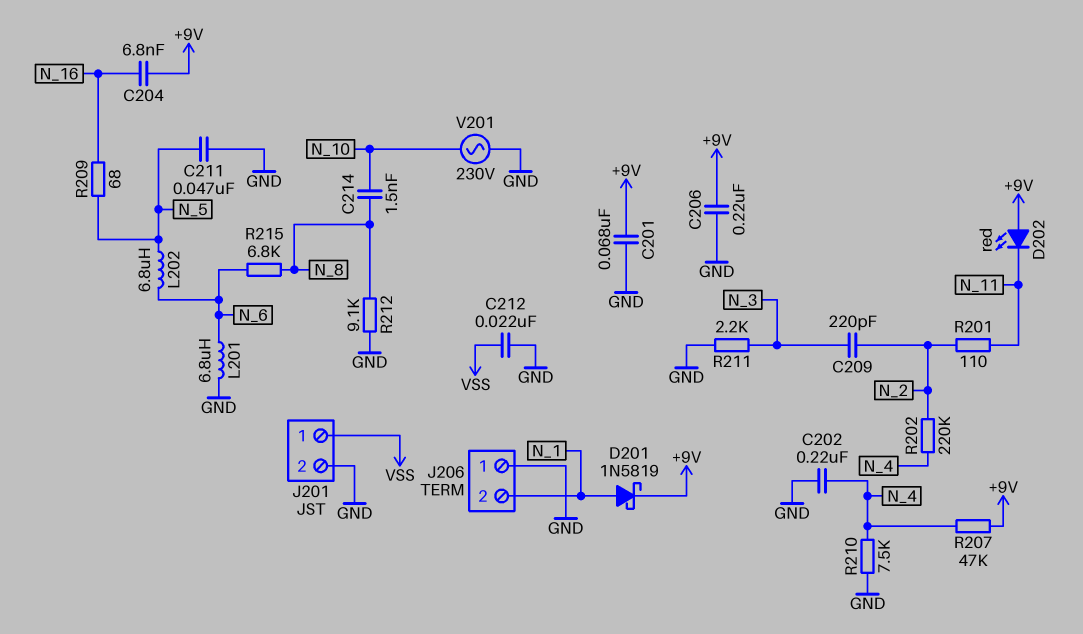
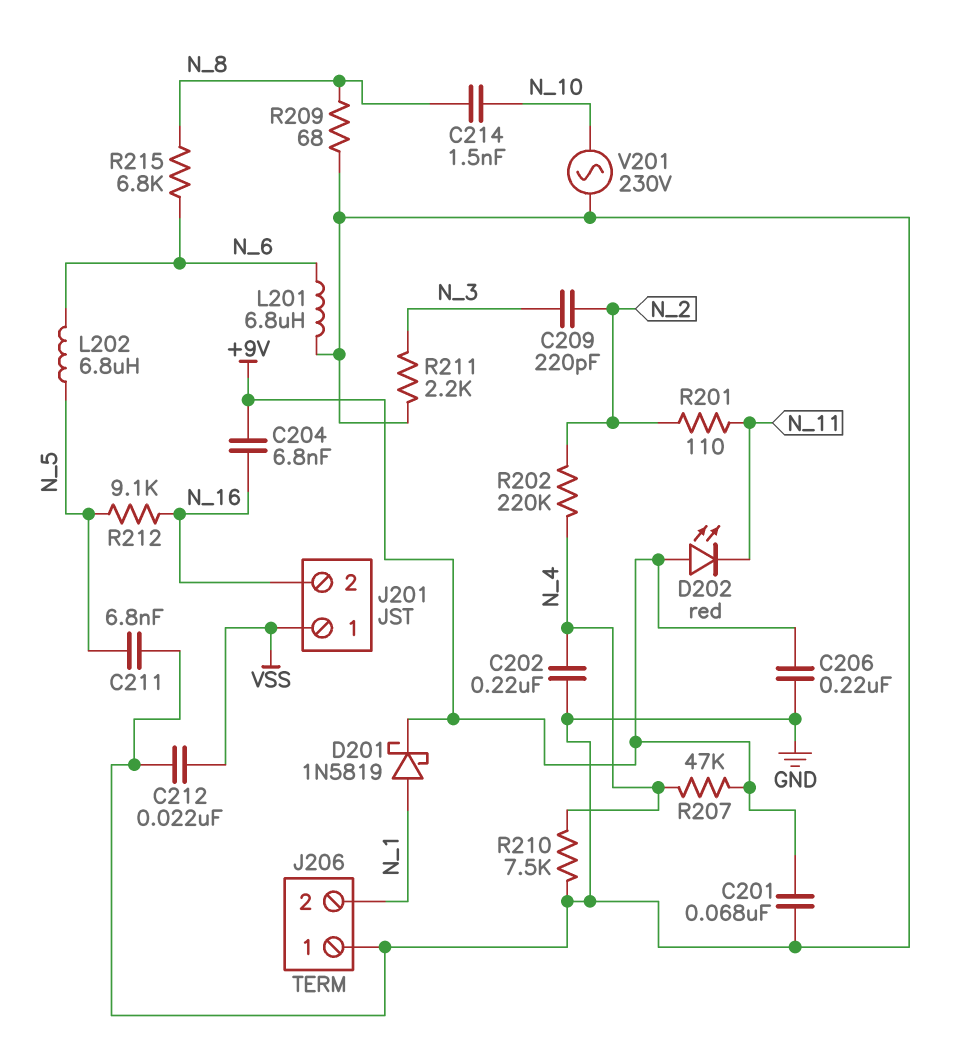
C211: 47nF (GND, N_5) -> 6.8nF (GND, N_5)
J201 pin 2: GND -> N_16
R209: 68 (N_5, N_16) -> 68 (GND, N_8)
R212: 9.1k (GND, N_8) -> 9.1k (N_5, N_16)

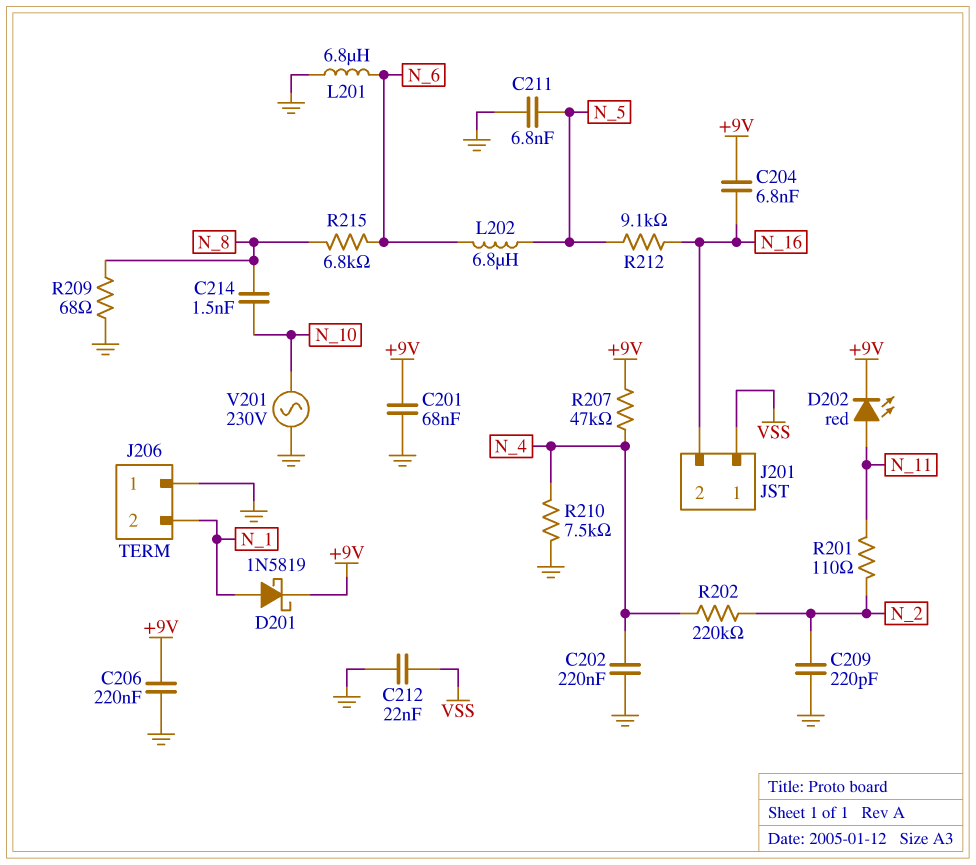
C209: 220pF (N_2, N_3) -> 220pF (GND, N_2)
D202: LED red (A +9V, K N_11) -> LED red (A N_11, K +9V)
R211: 2.2k (GND, N_3) -> none

